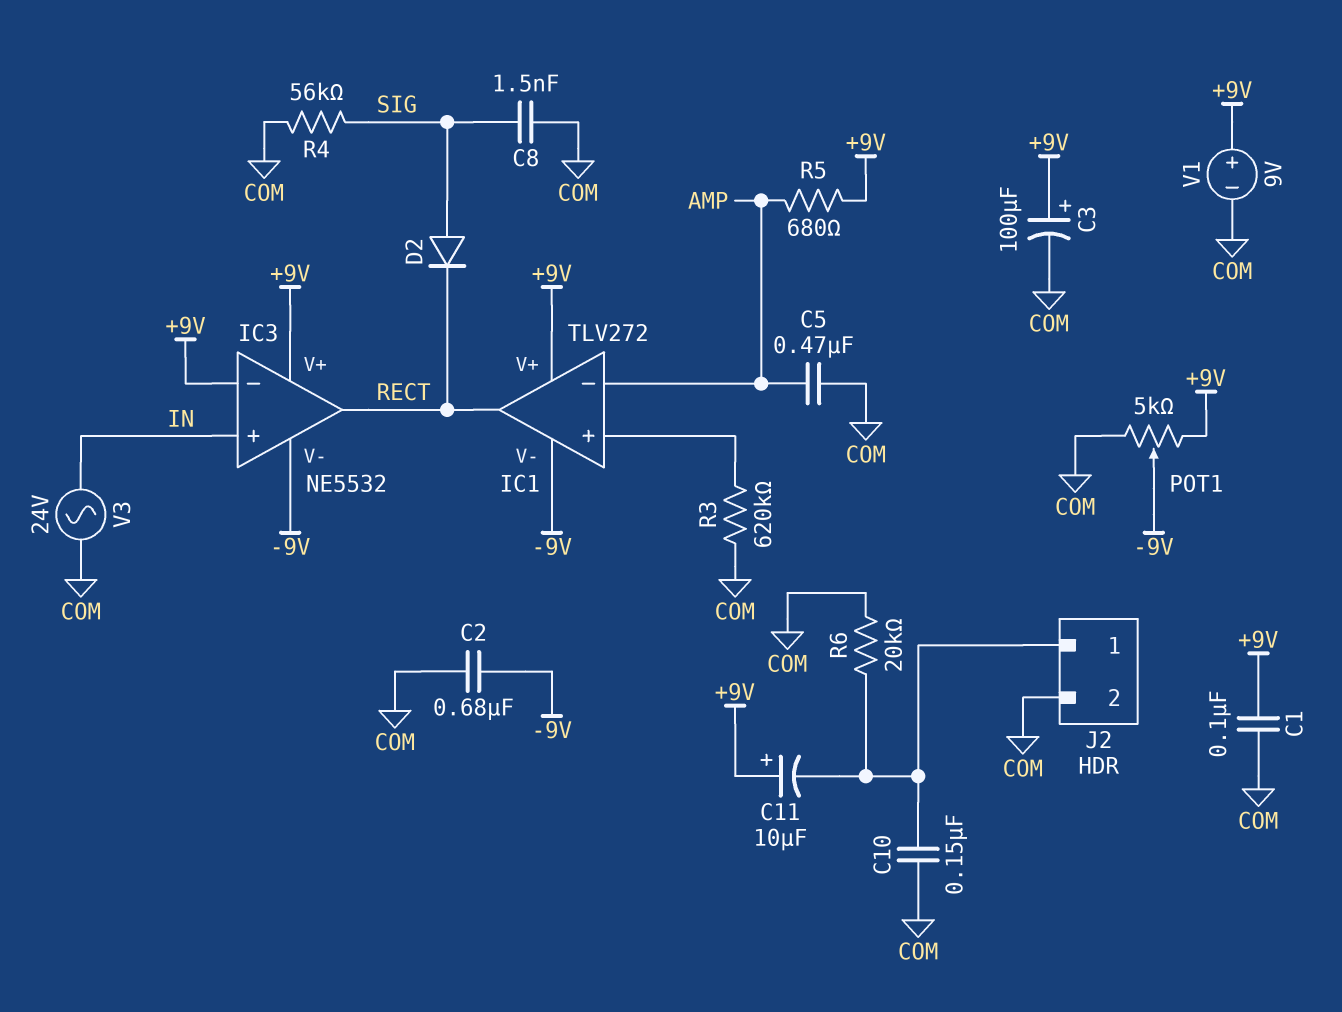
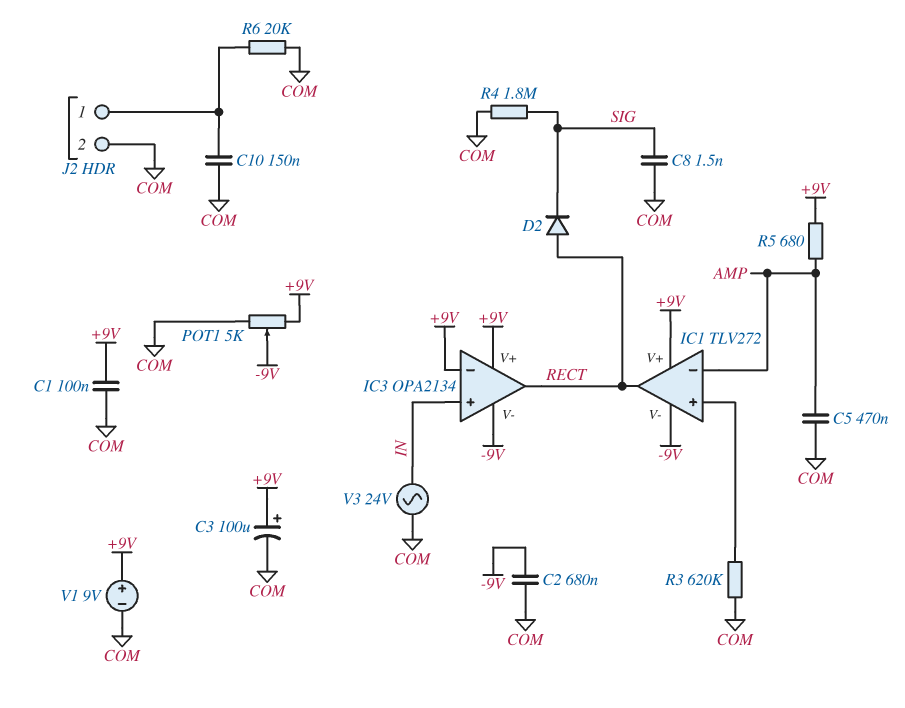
C11: 10uF (plus +9V, minus J2/1) -> none
D2: diode (A SIG, K RECT) -> diode (A RECT, K SIG)
IC3: NE5532 -> OPA2134
R4: 56k (COM, SIG) -> 1.8M (COM, SIG)

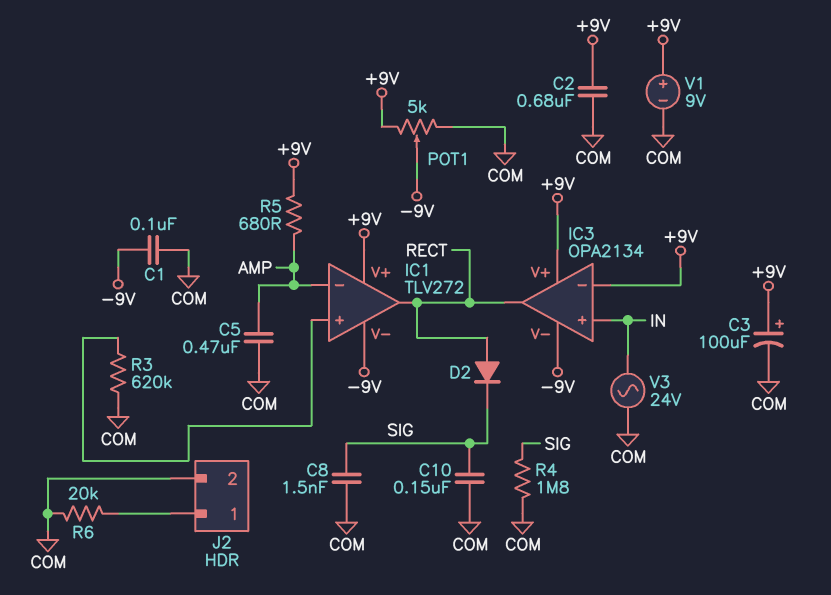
C1: 100nF (+9V, COM) -> 100nF (-9V, COM)
C2: 680nF (-9V, COM) -> 680nF (+9V, COM)
C10: 150nF (COM, J2/1) -> 150nF (COM, SIG)

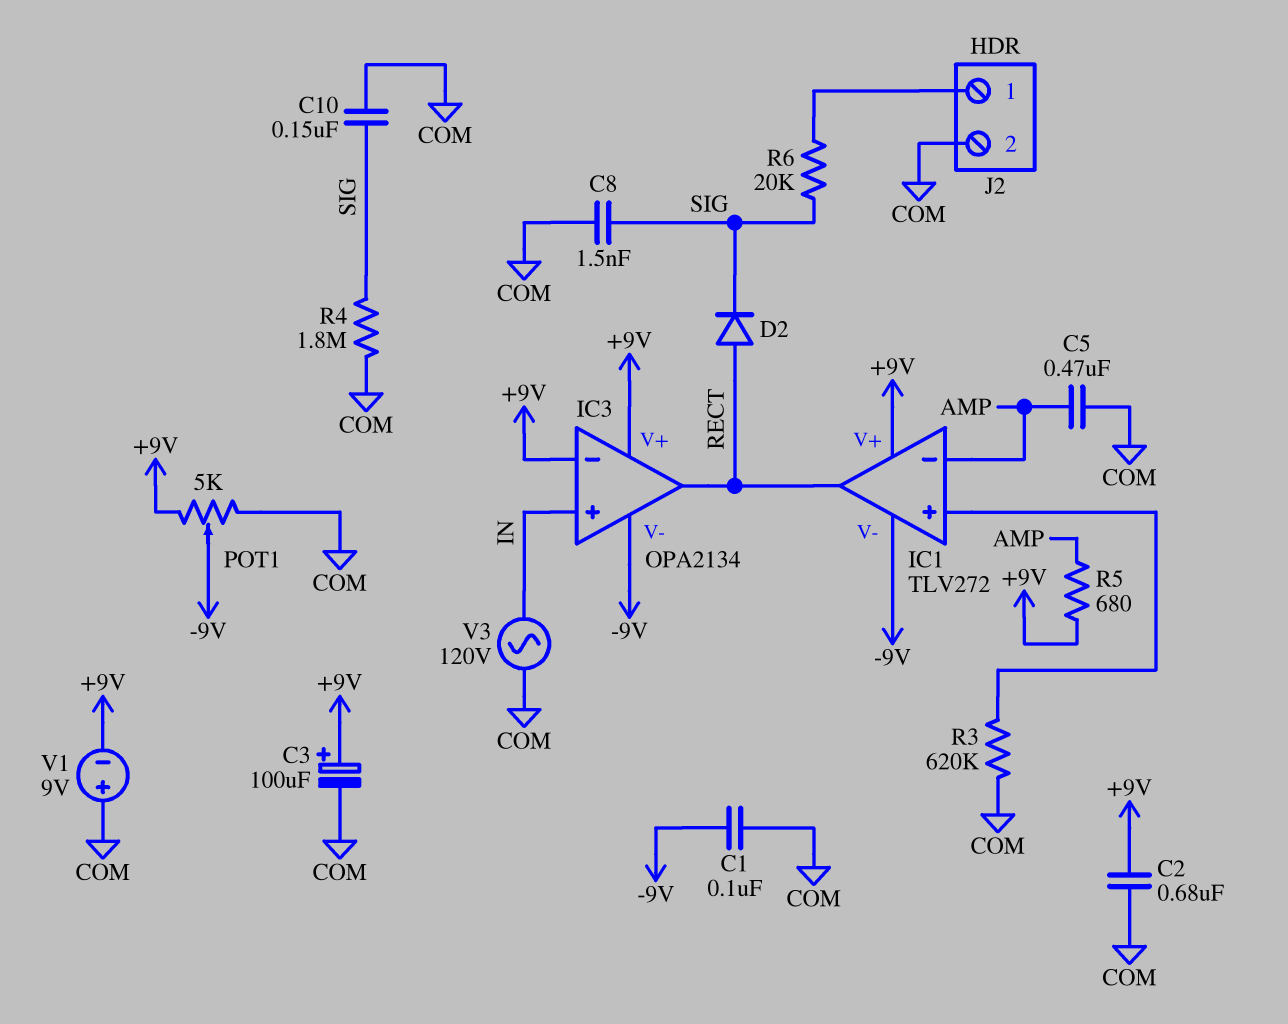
R6: 20k (COM, J2/1) -> 20k (J2/1, SIG)
V1: 9V (plus +9V, minus COM) -> 9V (plus COM, minus +9V)
V3: AC 24V (COM, IN) -> AC 120V (COM, IN)

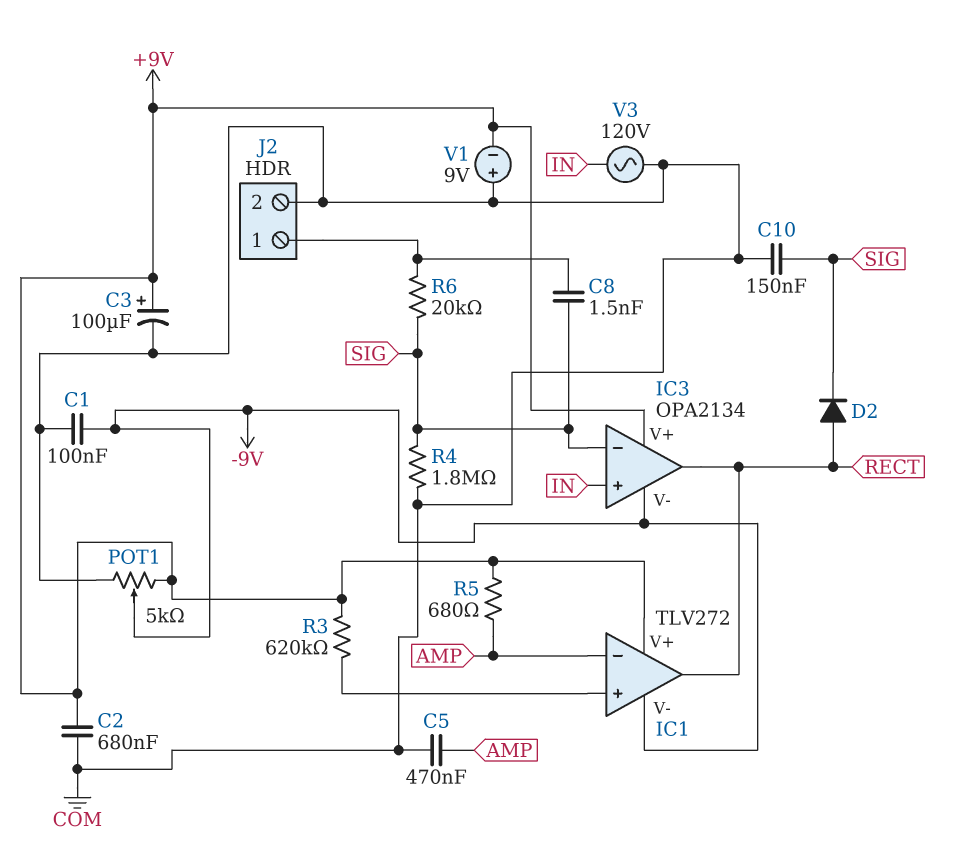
C8: 1.5nF (COM, SIG) -> 1.5nF (J2/1, SIG)
IC3 pin in-: +9V -> SIG
R3: 620k (COM, IC1/in+) -> 620k (+9V, IC1/in+)

